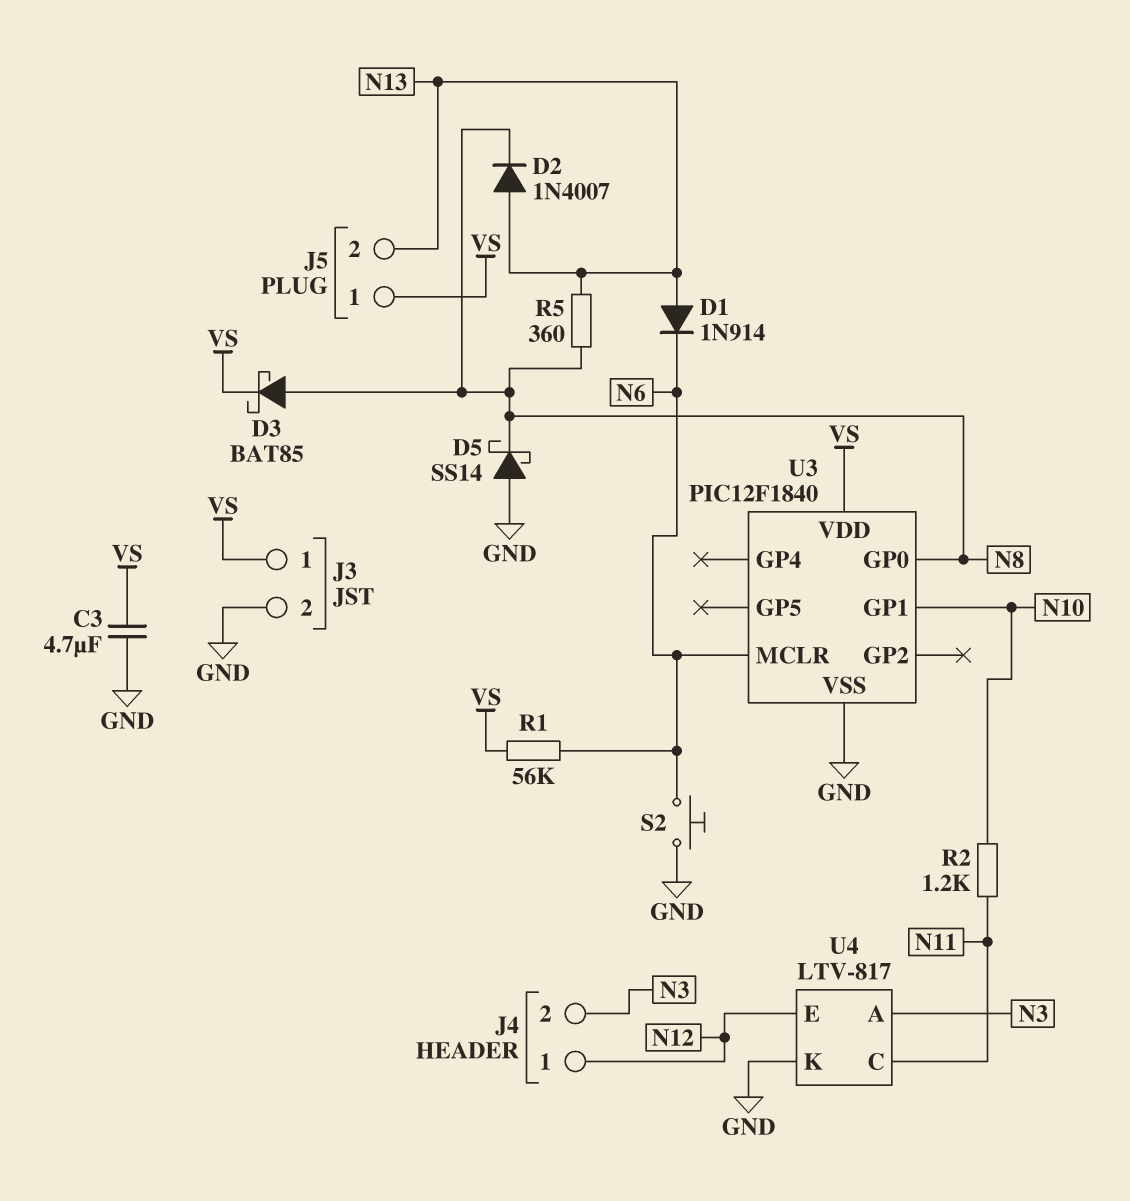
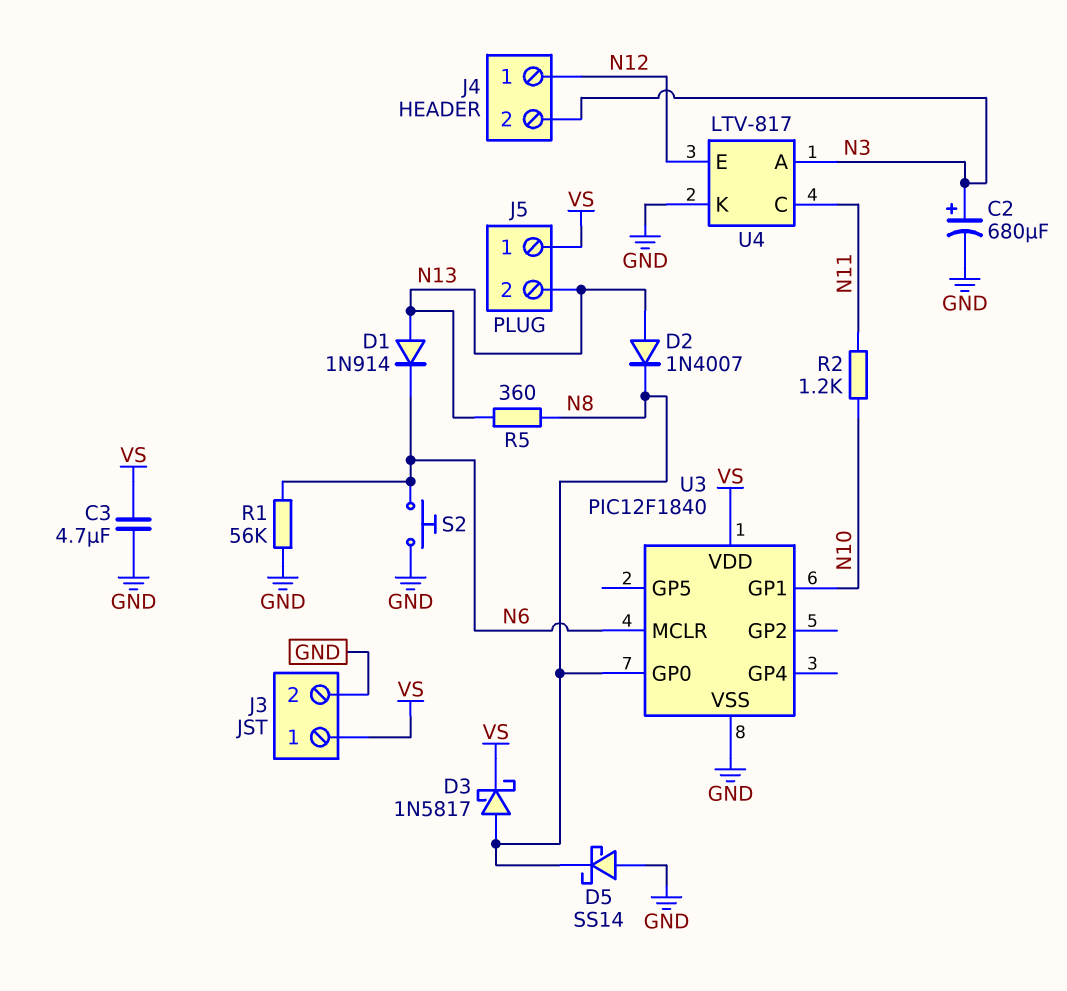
C2: none -> 680uF (plus N3, minus GND)
D3: schottky BAT85 (A N8, K VS) -> schottky 1N5817 (A N8, K VS)
R1: 56k (N6, VS) -> 56k (GND, N6)

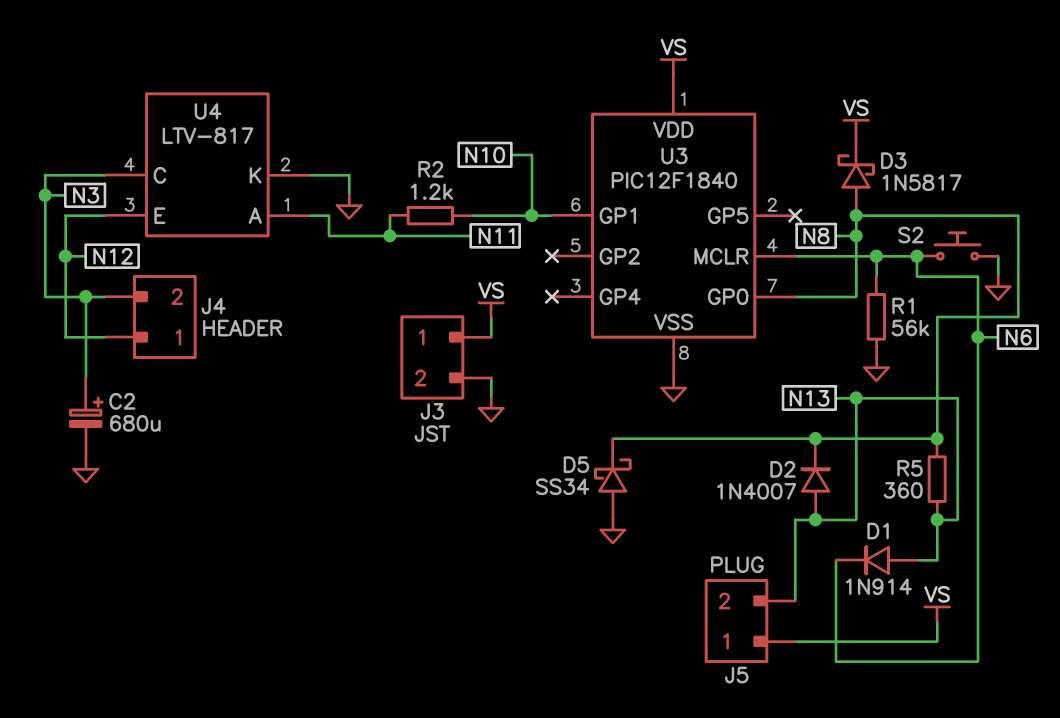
C3: 4.7uF (GND, VS) -> none
D5: schottky SS14 (A GND, K N8) -> schottky SS34 (A GND, K N8)
U4 pin A: N3 -> N11
U4 pin C: N11 -> N3

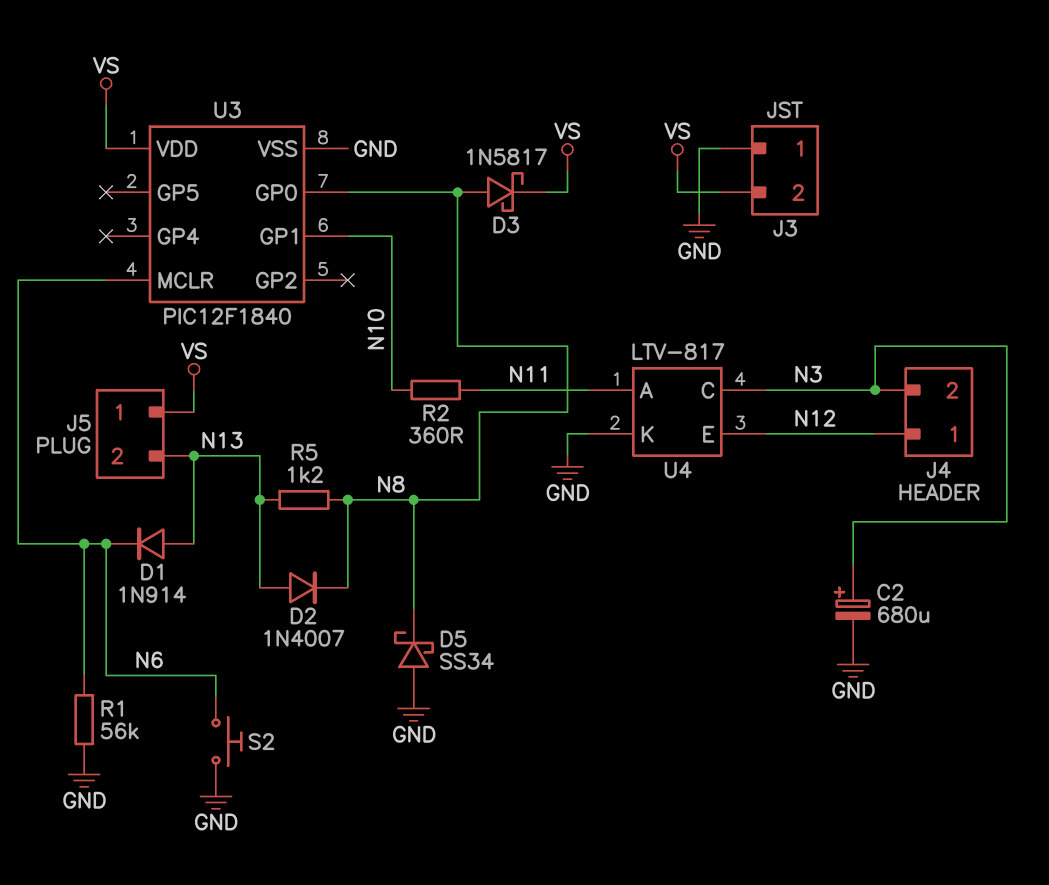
J3 pin 1: VS -> GND
J3 pin 2: GND -> VS
R2: 1.2k (N10, N11) -> 360 (N10, N11)
R5: 360 (N8, N13) -> 1.2k (N8, N13)

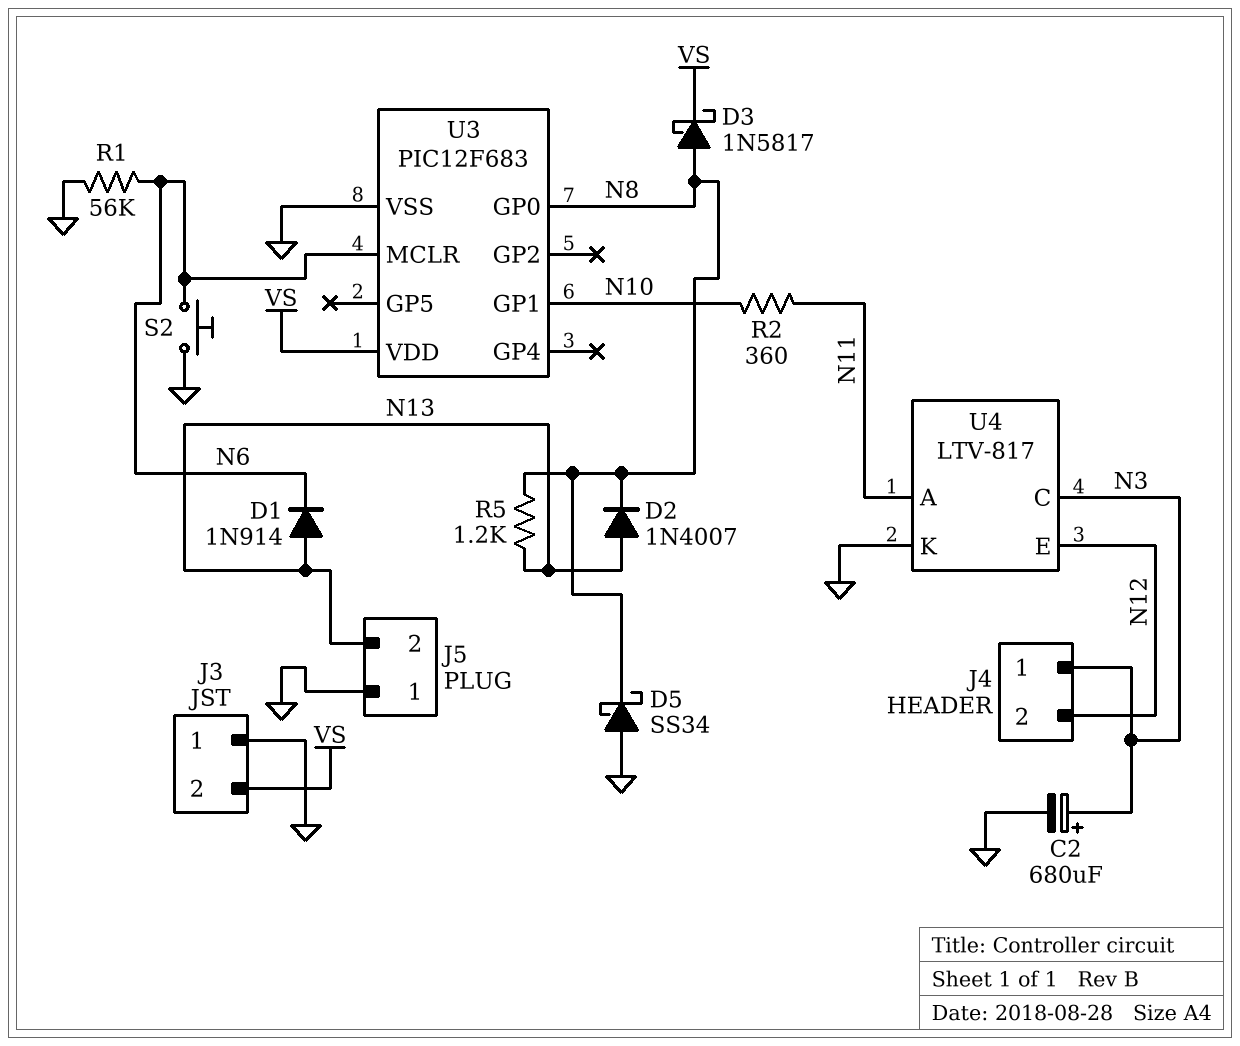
J4 pin 1: N12 -> N3
J4 pin 2: N3 -> N12
J5 pin 1: VS -> GND
U3: PIC12F1840 -> PIC12F683

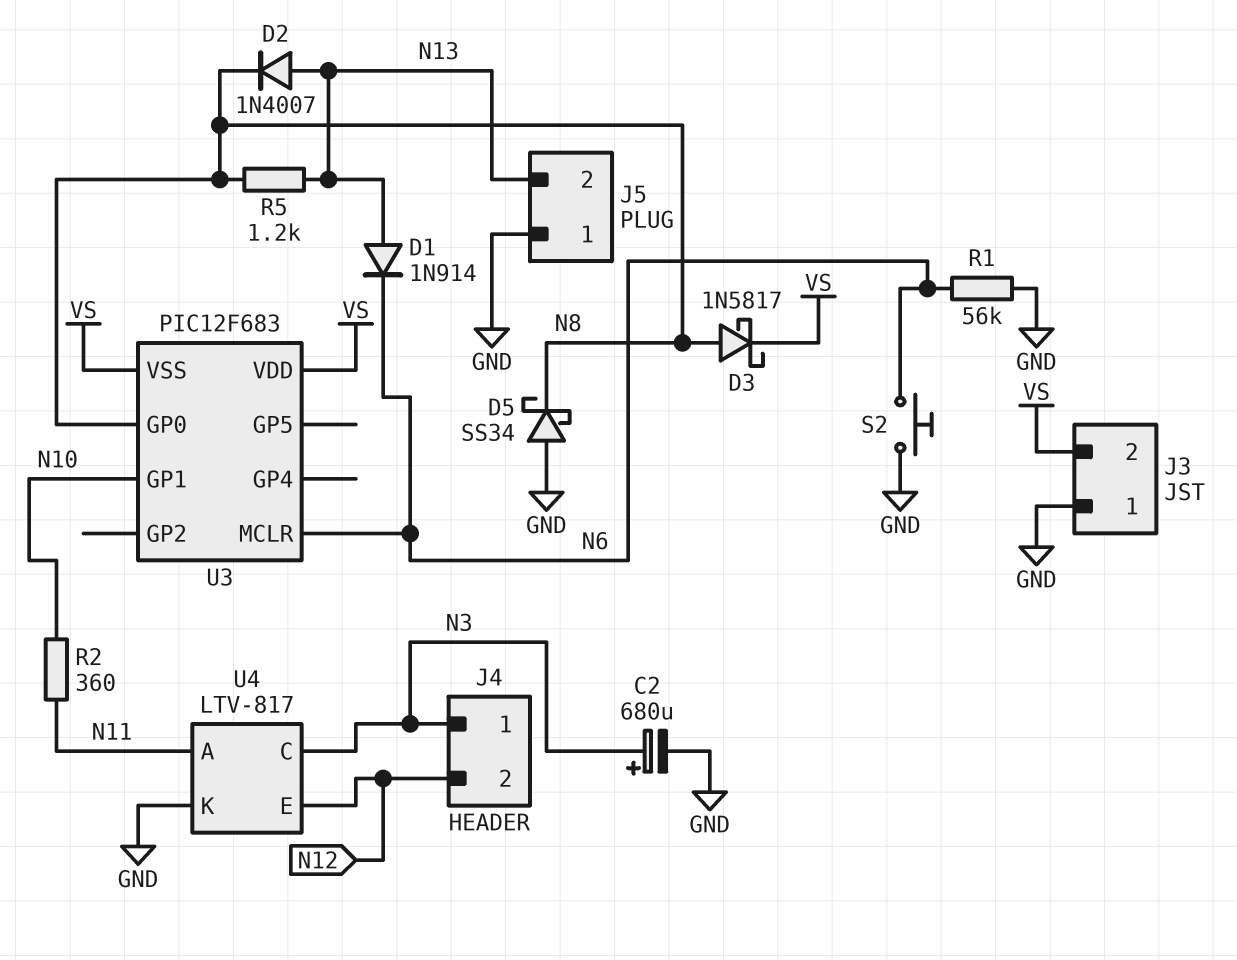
U3 pin VSS: GND -> VS

